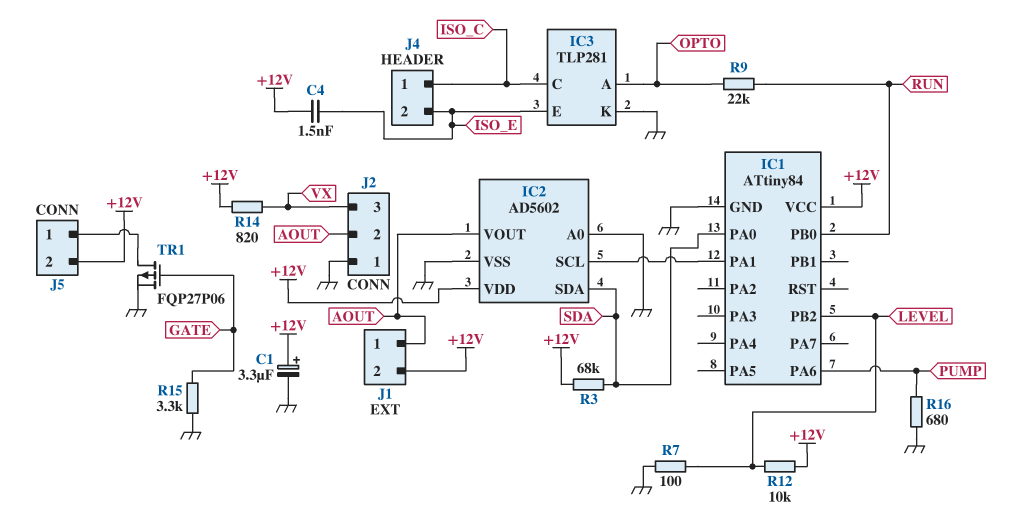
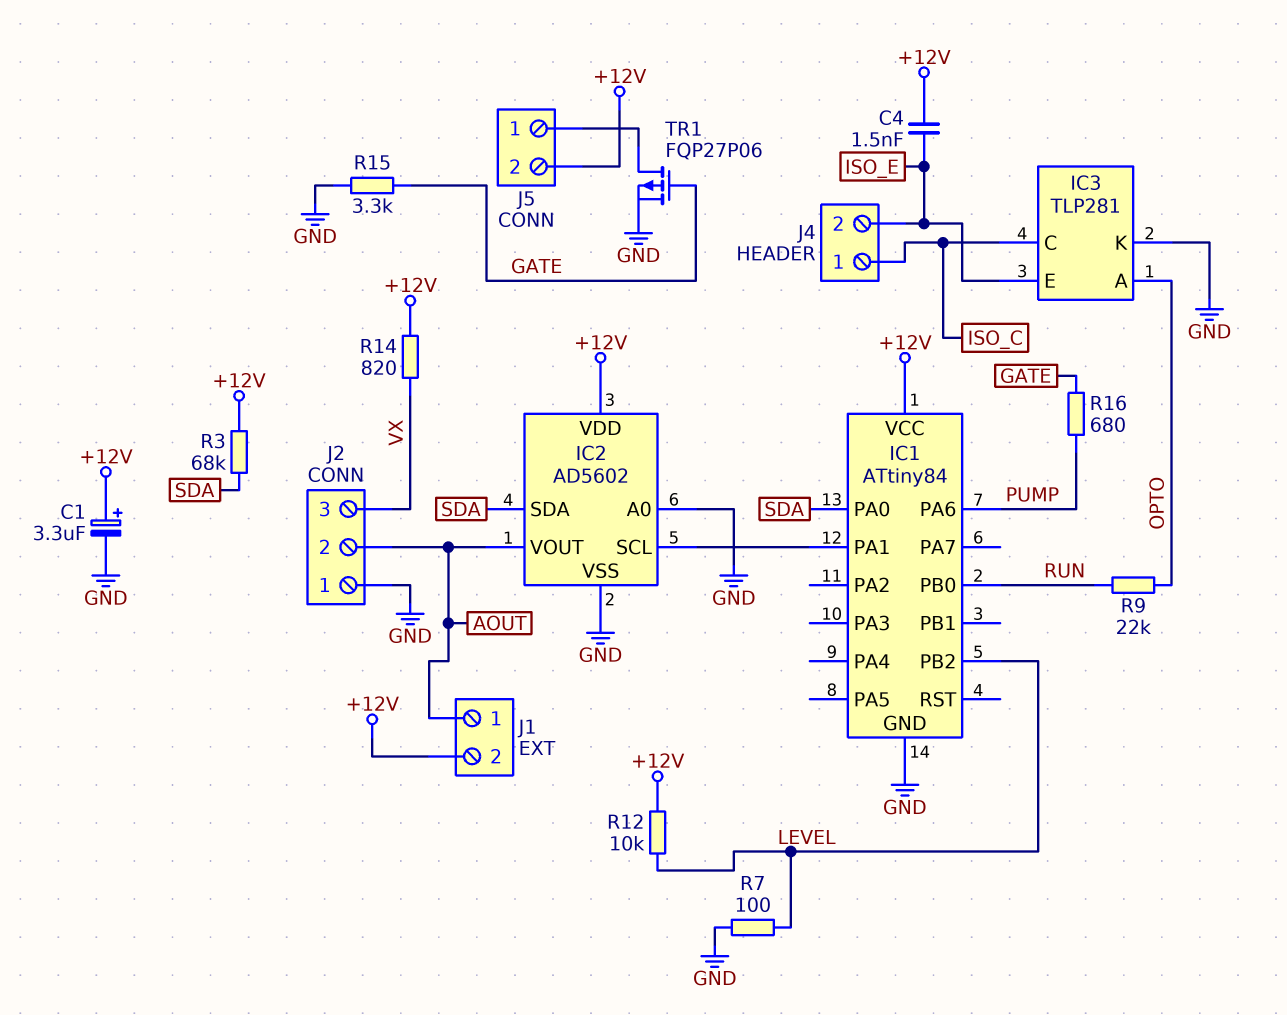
R16: 680 (GND, PUMP) -> 680 (GATE, PUMP)

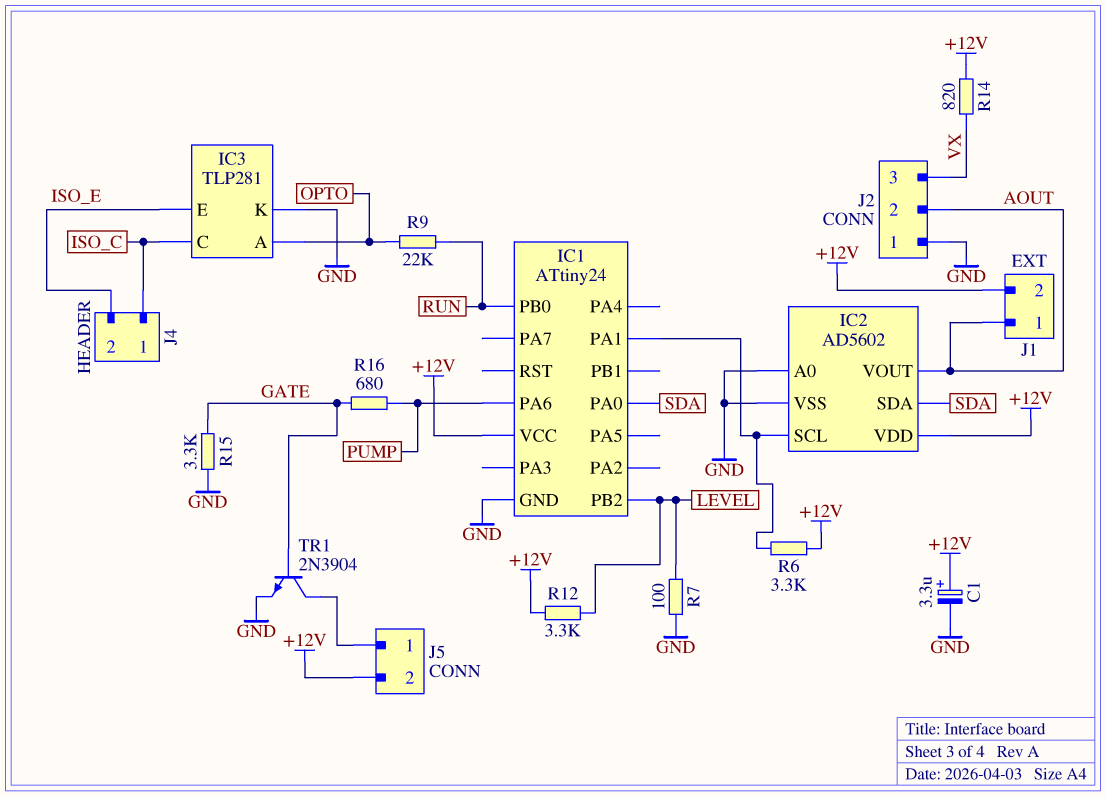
C4: 1.5nF (+12V, ISO_E) -> none
IC1: ATtiny84 -> ATtiny24
R3: 68k (+12V, SDA) -> none
R6: none -> 3.3k (+12V, IC1/PA1)
R12: 10k (+12V, LEVEL) -> 3.3k (+12V, LEVEL)
TR1: PMOS FQP27P06 (G GATE, D J5/1, S GND) -> NPN 2N3904 (B GATE, C J5/1, E GND)

